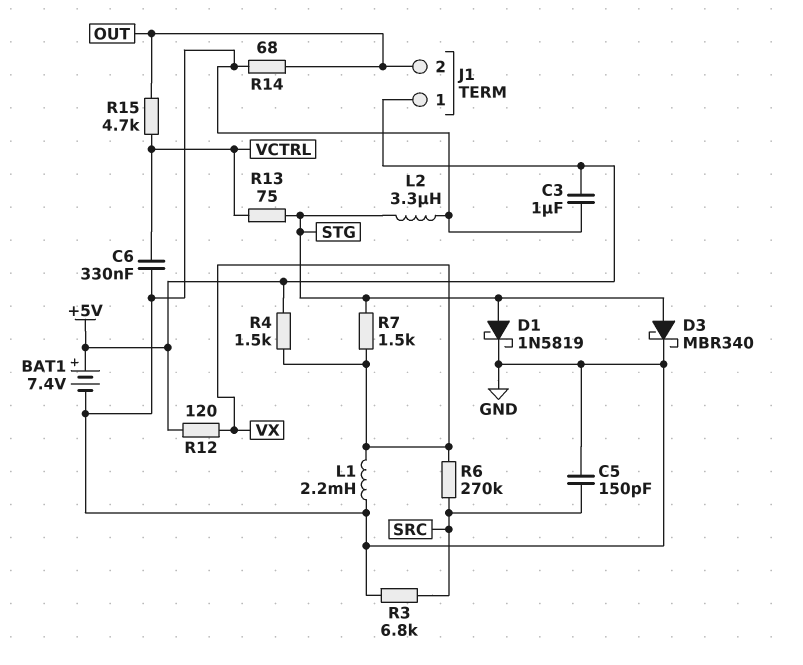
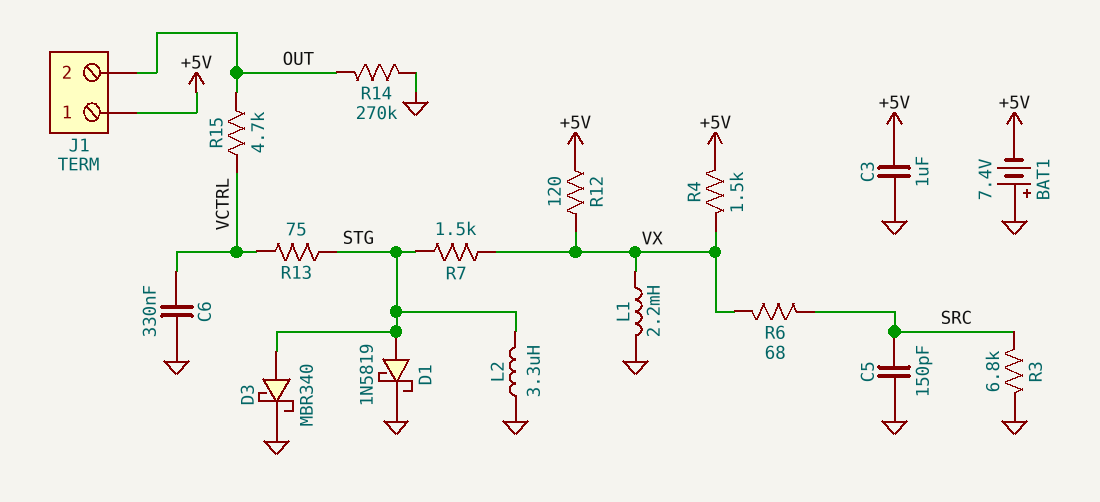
BAT1: 7.4V (plus +5V, minus GND) -> 7.4V (plus GND, minus +5V)
R6: 270k (SRC, VX) -> 68 (SRC, VX)
R14: 68 (GND, OUT) -> 270k (GND, OUT)

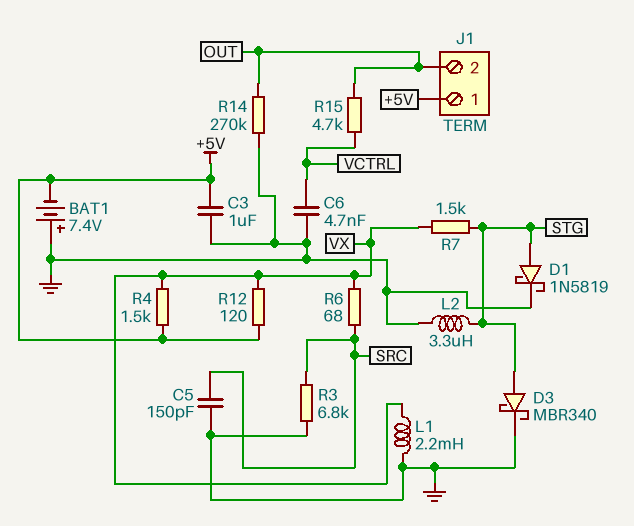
C6: 330nF (GND, VCTRL) -> 4.7nF (GND, VCTRL)
R13: 75 (STG, VCTRL) -> none

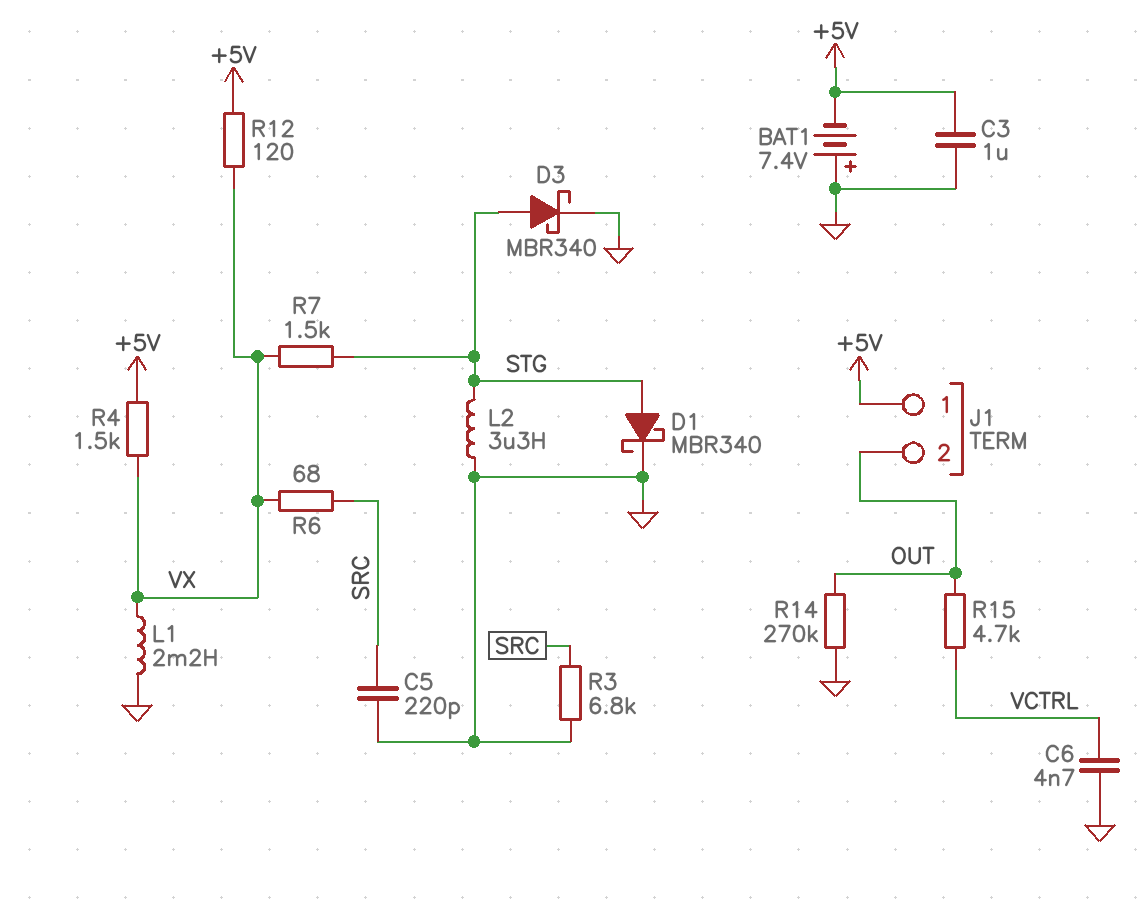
C5: 150pF (GND, SRC) -> 220pF (GND, SRC)
D1: schottky 1N5819 (A STG, K GND) -> schottky MBR340 (A STG, K GND)

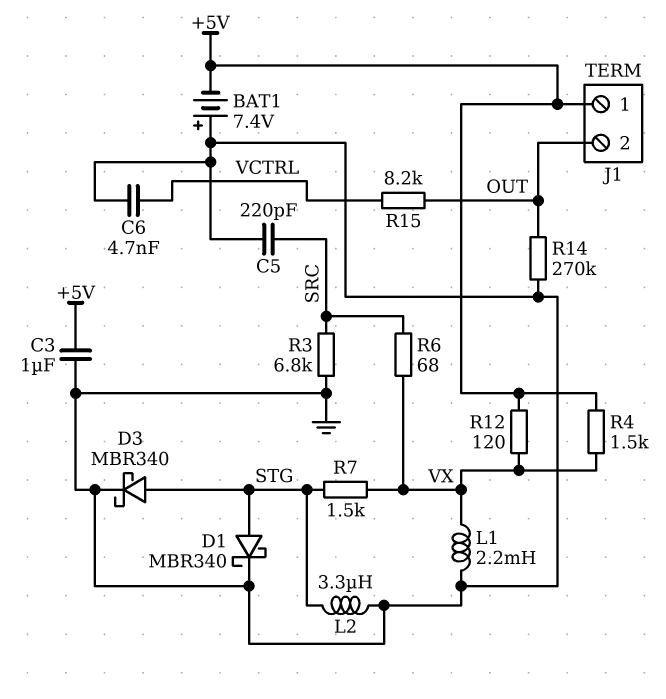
R15: 4.7k (OUT, VCTRL) -> 8.2k (OUT, VCTRL)

